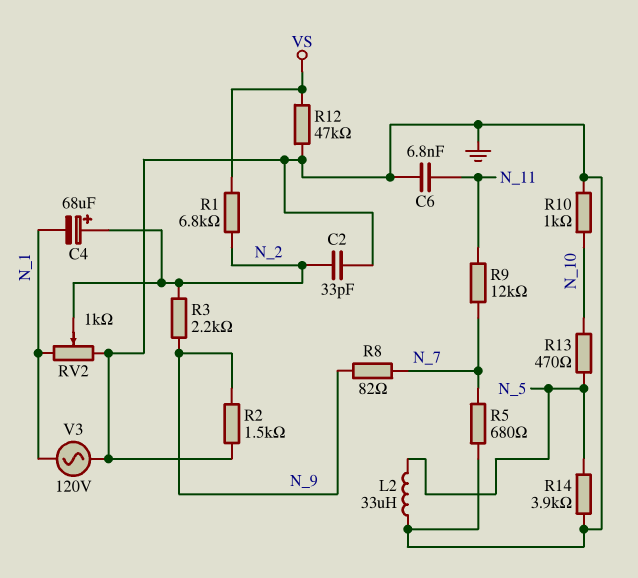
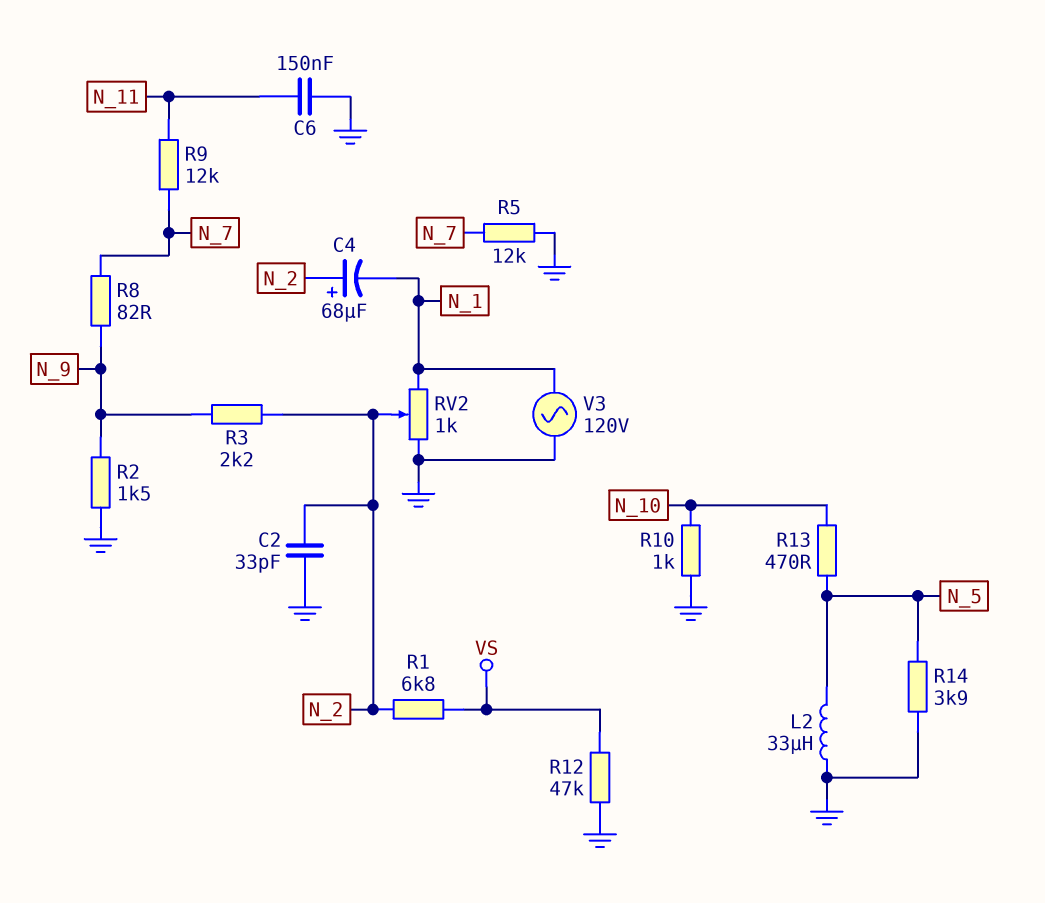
C6: 6.8nF (GND, N_11) -> 150nF (GND, N_11)
R5: 680 (GND, N_7) -> 12k (GND, N_7)

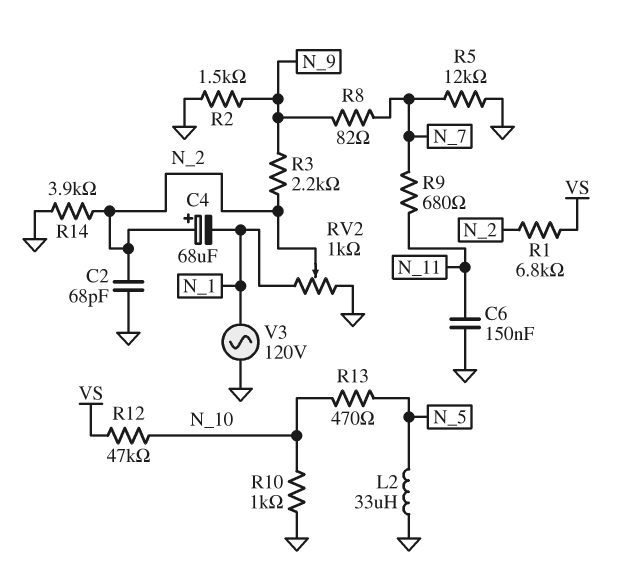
C2: 33pF (GND, N_2) -> 68pF (GND, N_2)
R9: 12k (N_7, N_11) -> 680 (N_7, N_11)
R12: 47k (GND, VS) -> 47k (N_10, VS)
R14: 3.9k (GND, N_5) -> 3.9k (GND, N_2)

